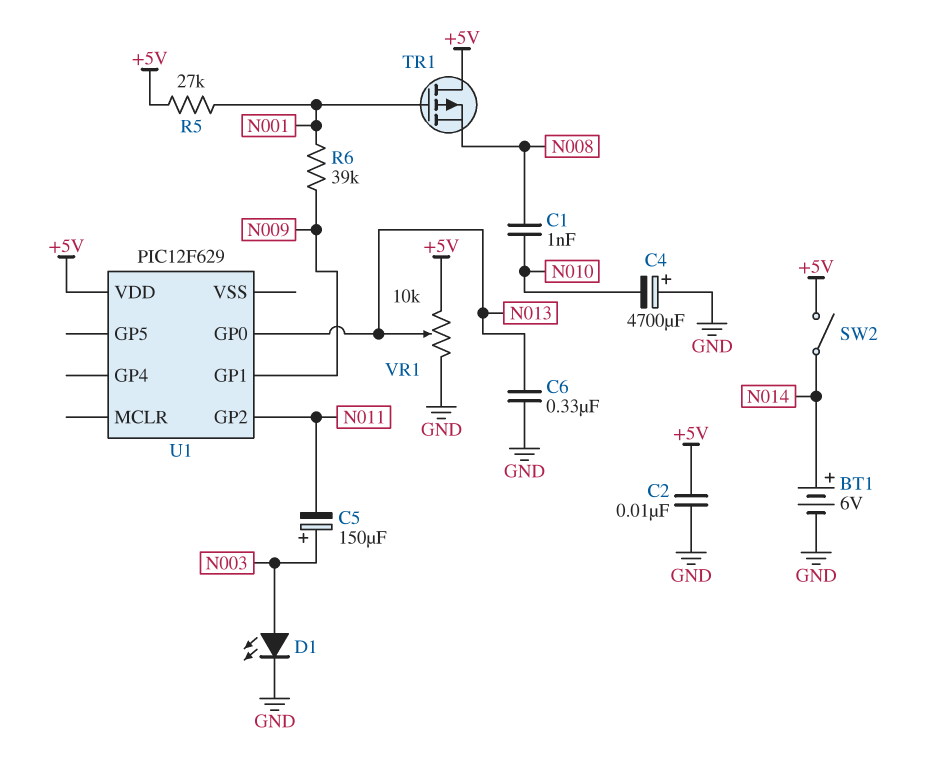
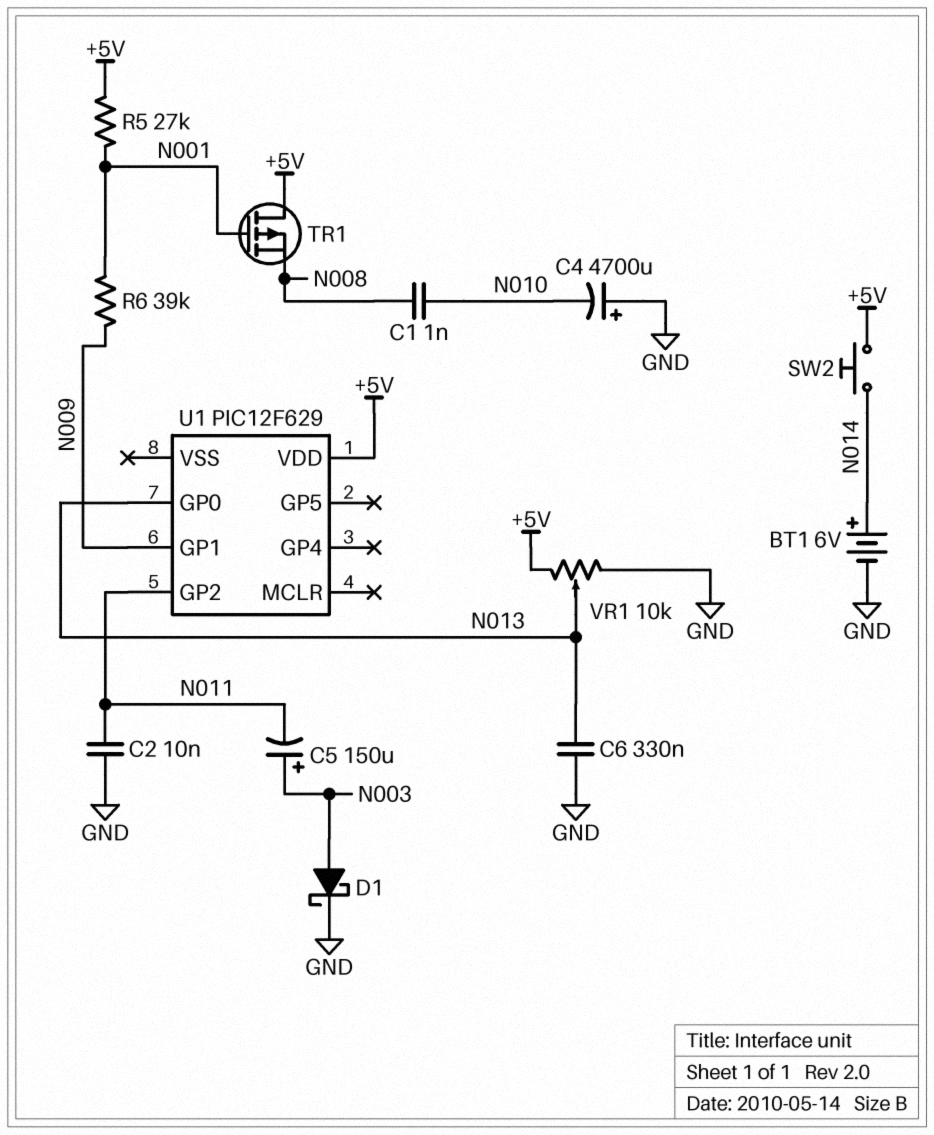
C2: 10nF (+5V, GND) -> 10nF (GND, N011)
D1: LED (A N003, K GND) -> schottky (A N003, K GND)
SW2: switch (+5V, N014) -> button (+5V, N014)

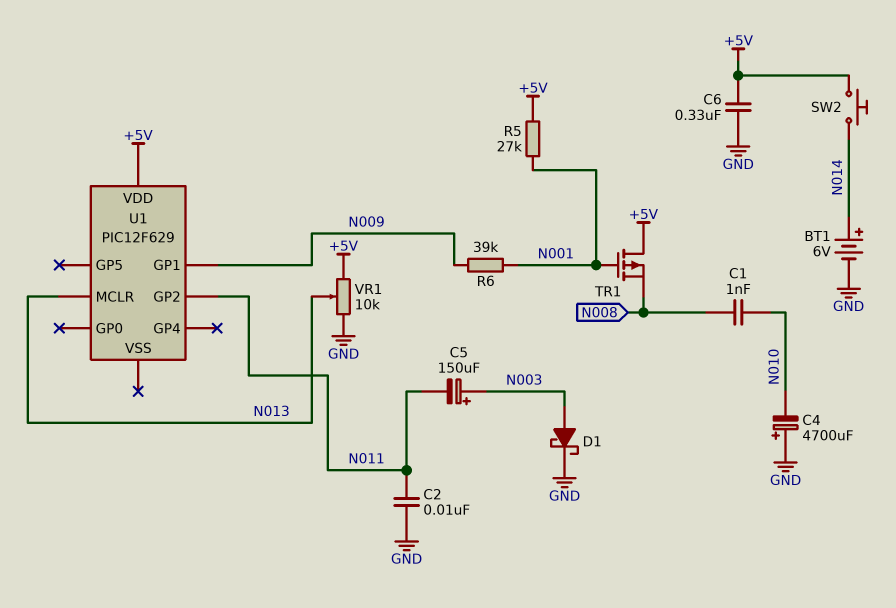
C6: 330nF (GND, N013) -> 330nF (+5V, GND)
U1 pin GP0: N013 -> none
U1 pin MCLR: none -> N013

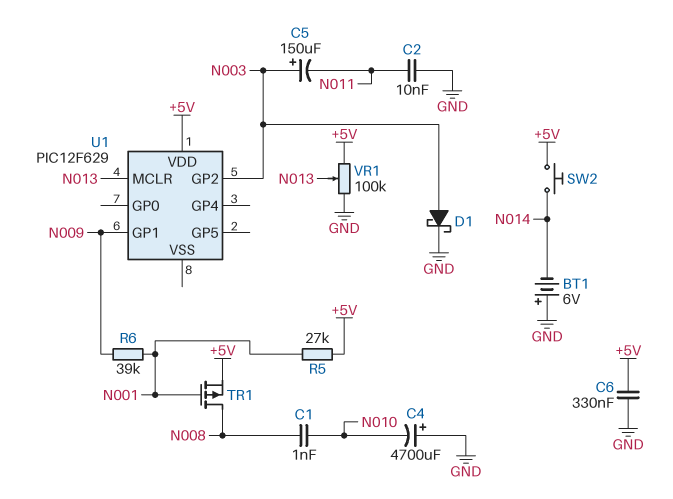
BT1: 6V (plus N014, minus GND) -> 6V (plus GND, minus N014)
TR1: PMOS (G N001, D +5V, S N008) -> PMOS (G N001, D N008, S +5V)
U1 pin GP2: N011 -> N003
VR1: 10k (+5V, GND, wiper N013) -> 100k (+5V, GND, wiper N013)

